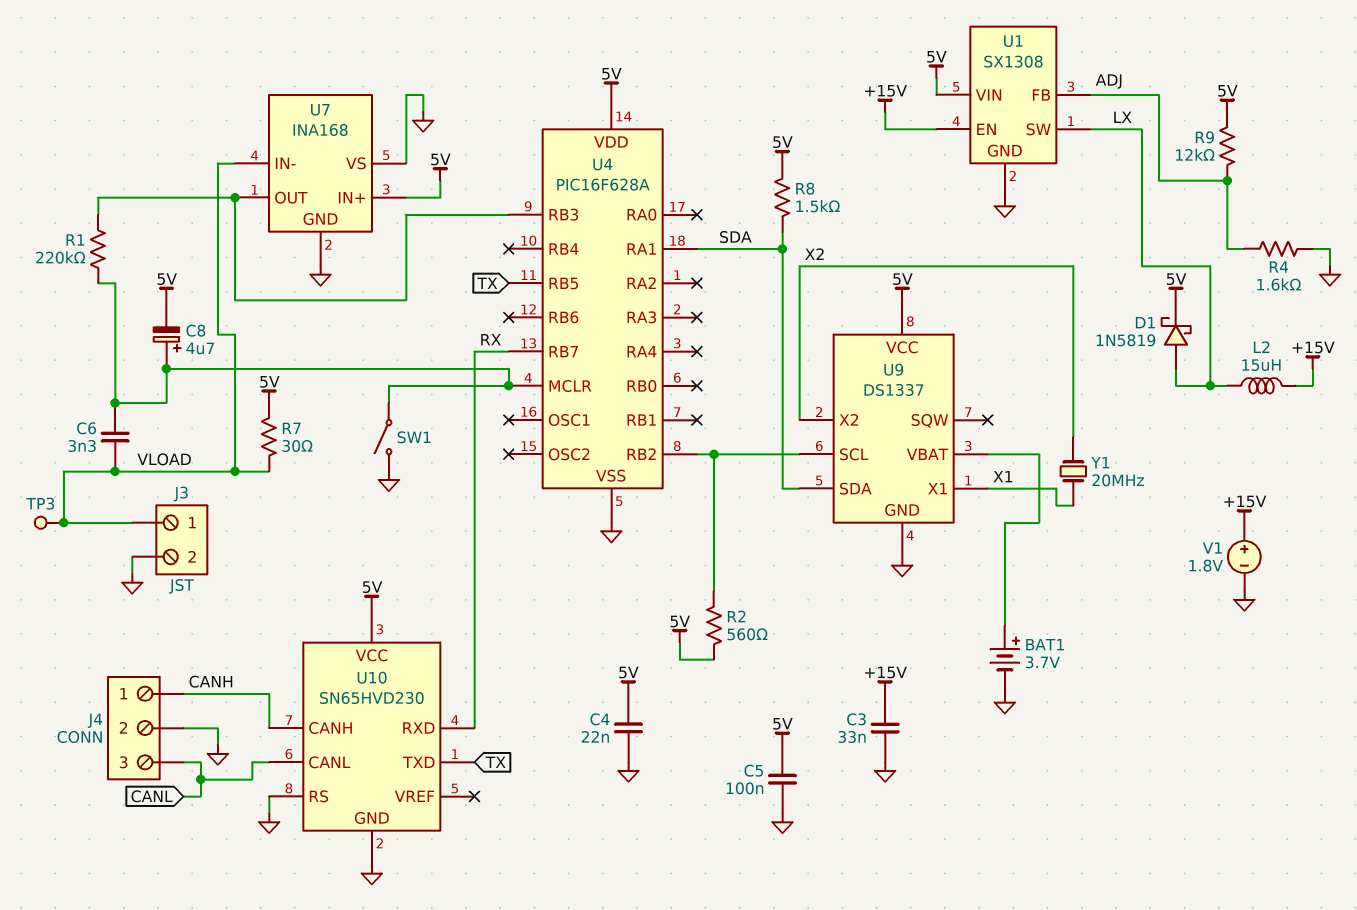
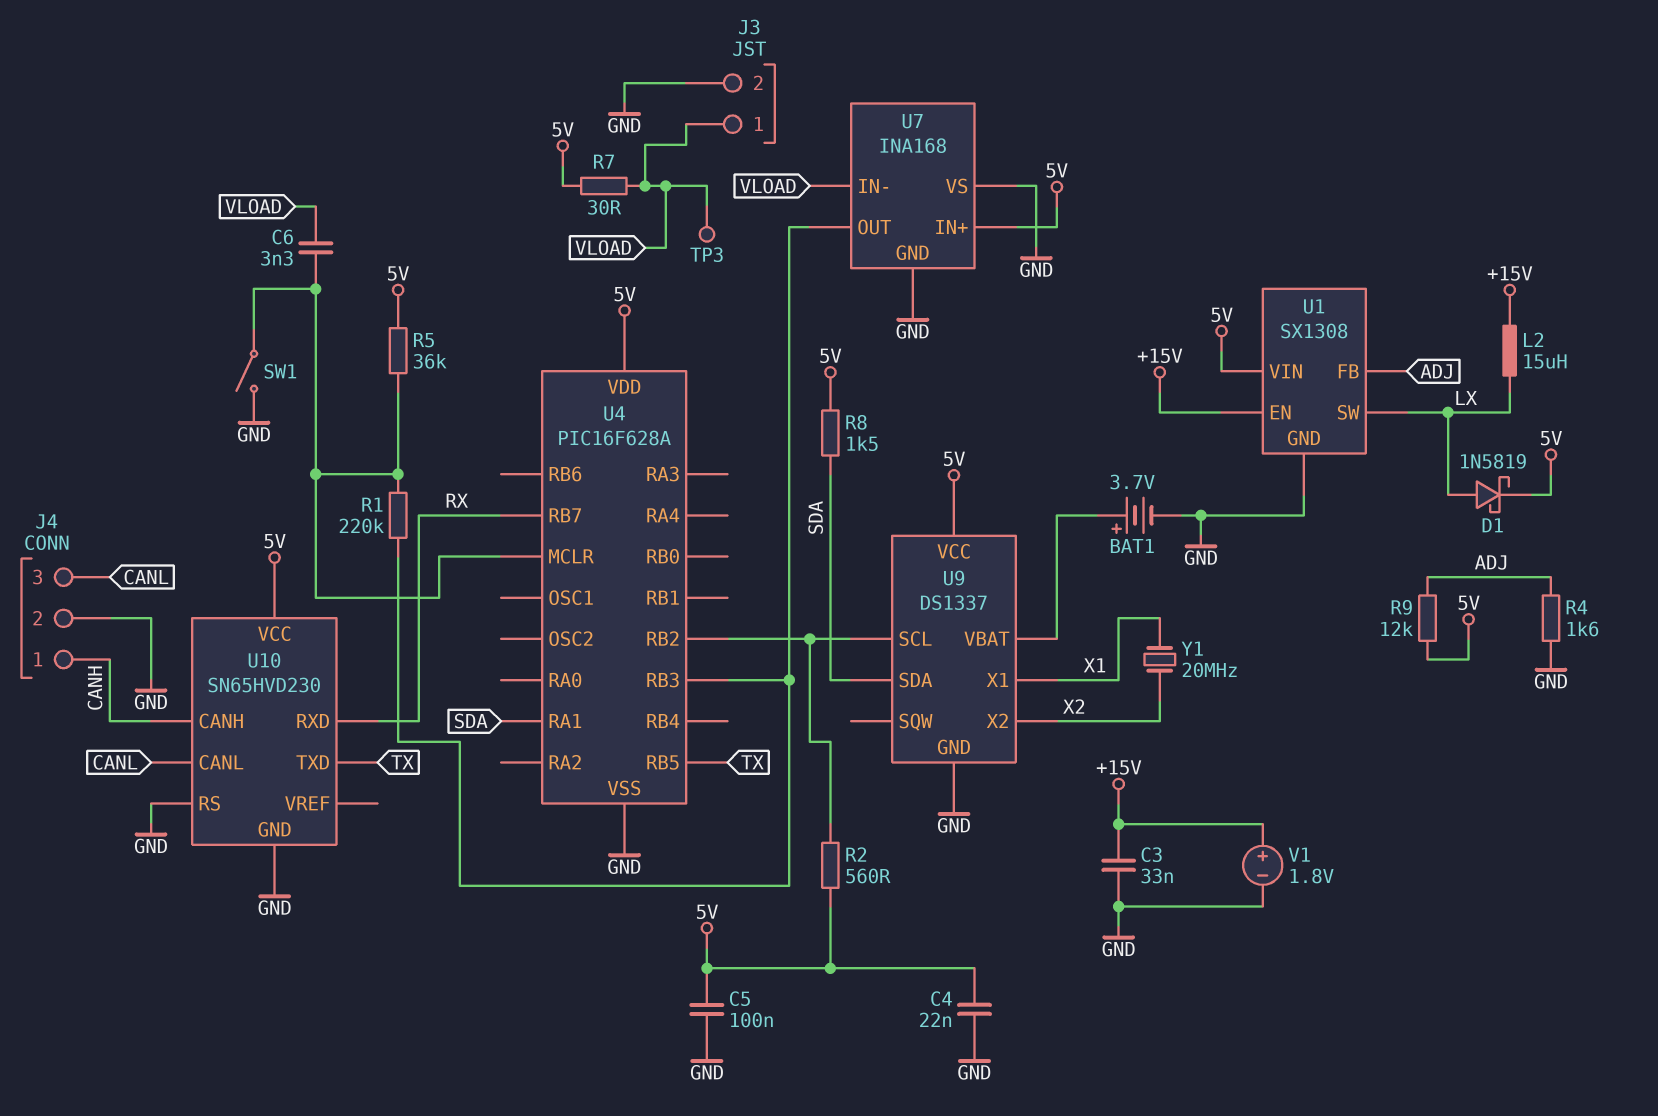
C8: 4.7uF (plus U4/MCLR, minus 5V) -> none
R5: none -> 36k (5V, U4/MCLR)

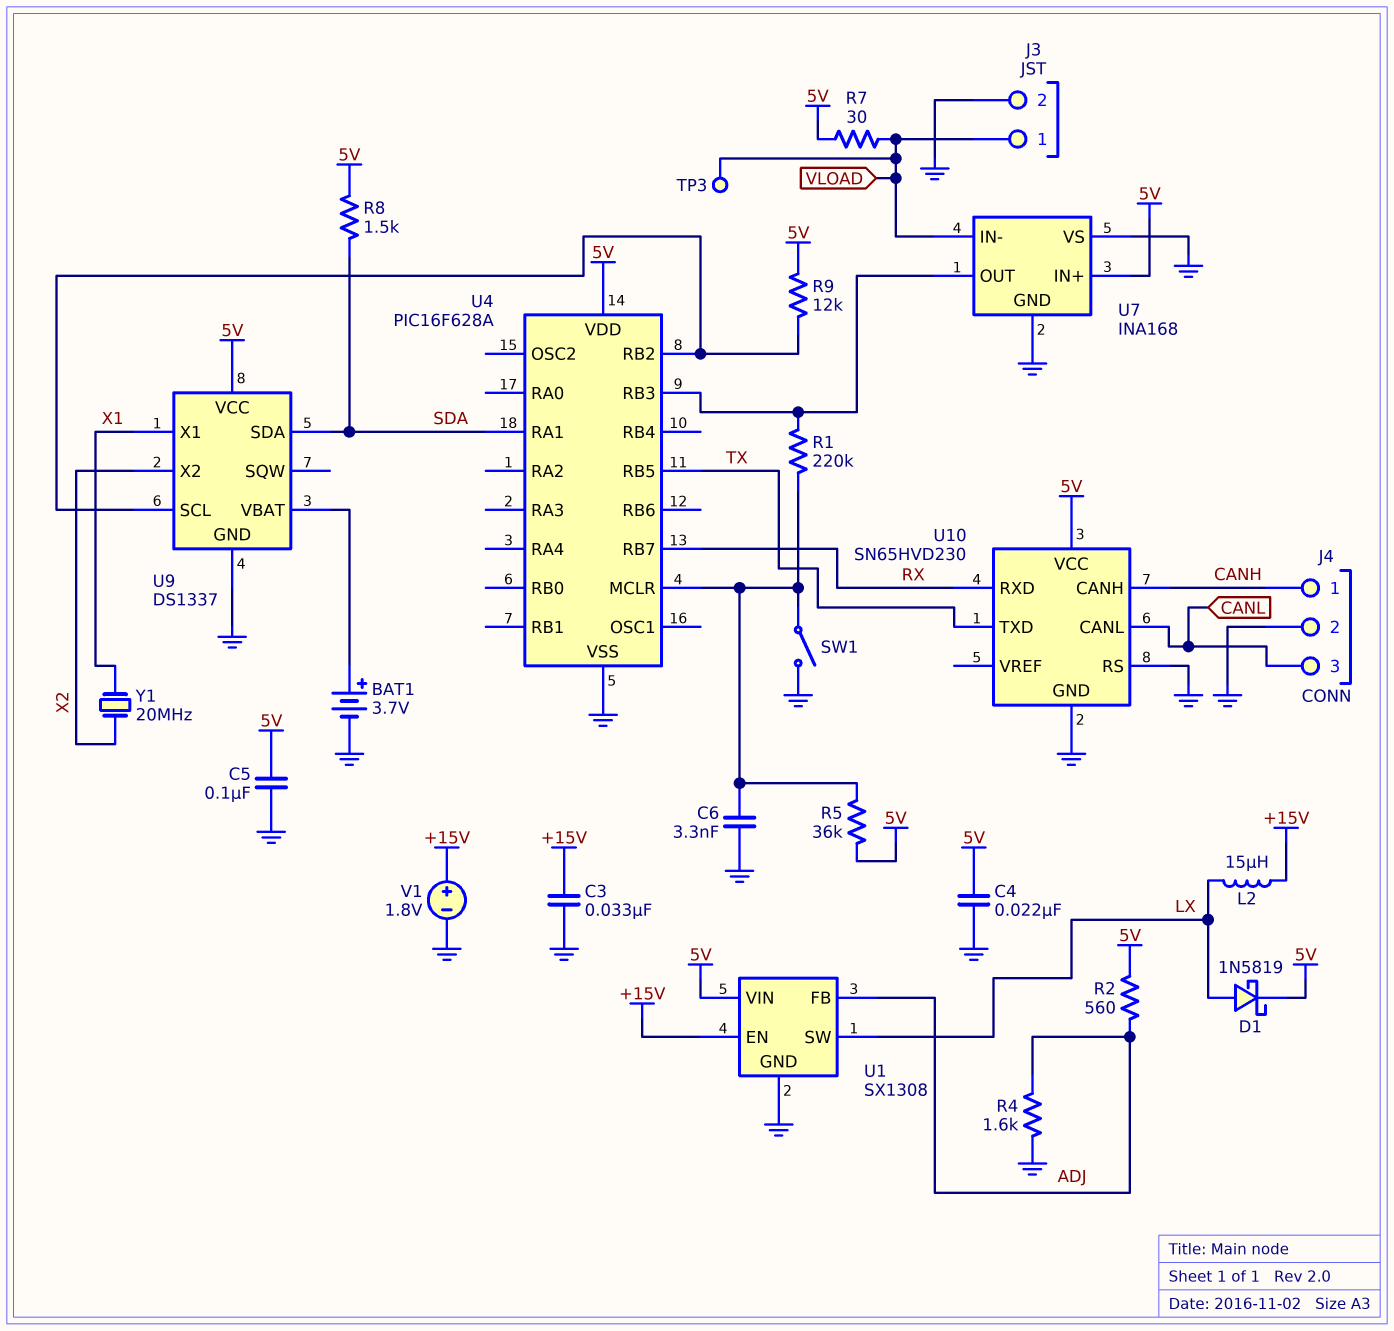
C6: 3.3nF (U4/MCLR, VLOAD) -> 3.3nF (GND, U4/MCLR)
R2: 560 (5V, U4/RB2) -> 560 (5V, ADJ)
R9: 12k (5V, ADJ) -> 12k (5V, U4/RB2)

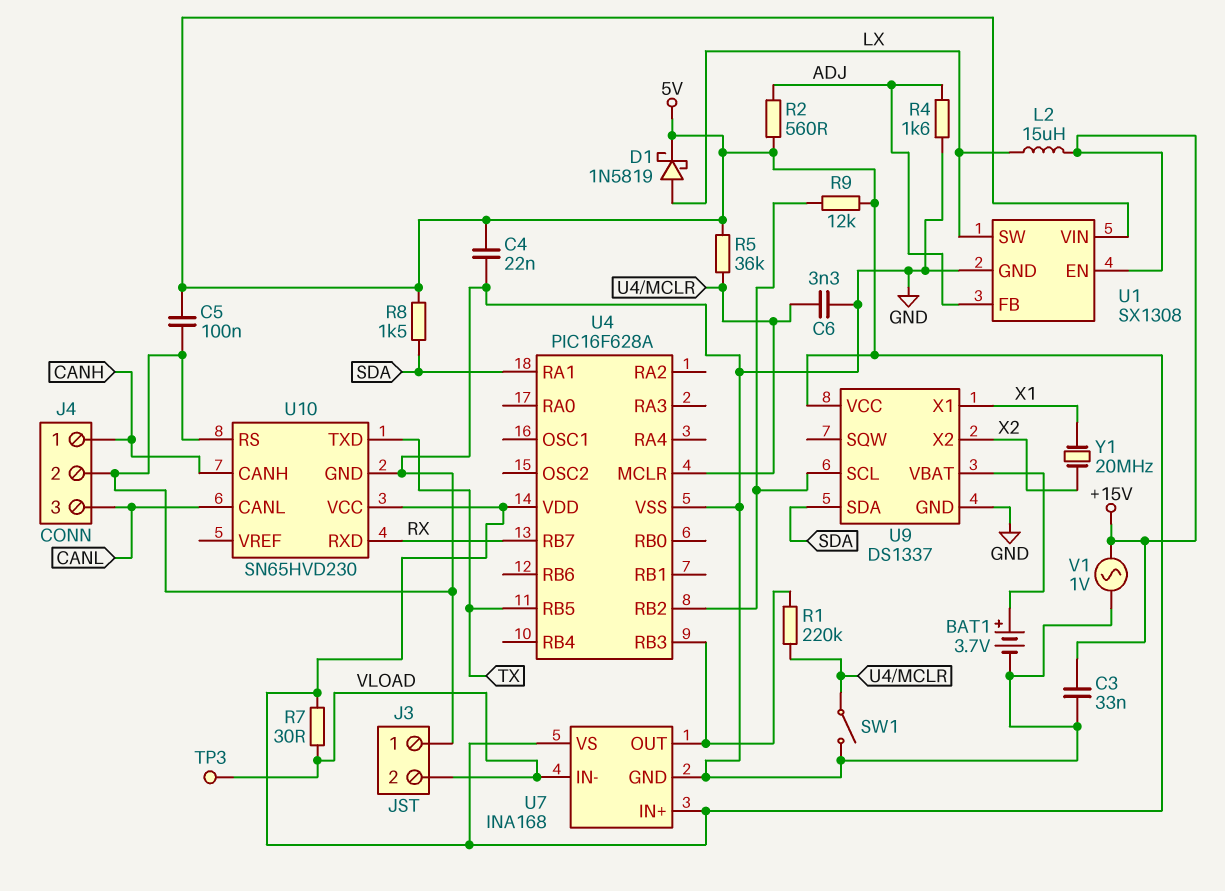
J3 pin 1: VLOAD -> GND
J3 pin 2: GND -> VLOAD
U7 pin VS: GND -> 5V
V1: 1.8V (plus +15V, minus GND) -> AC 1V (+15V, GND)

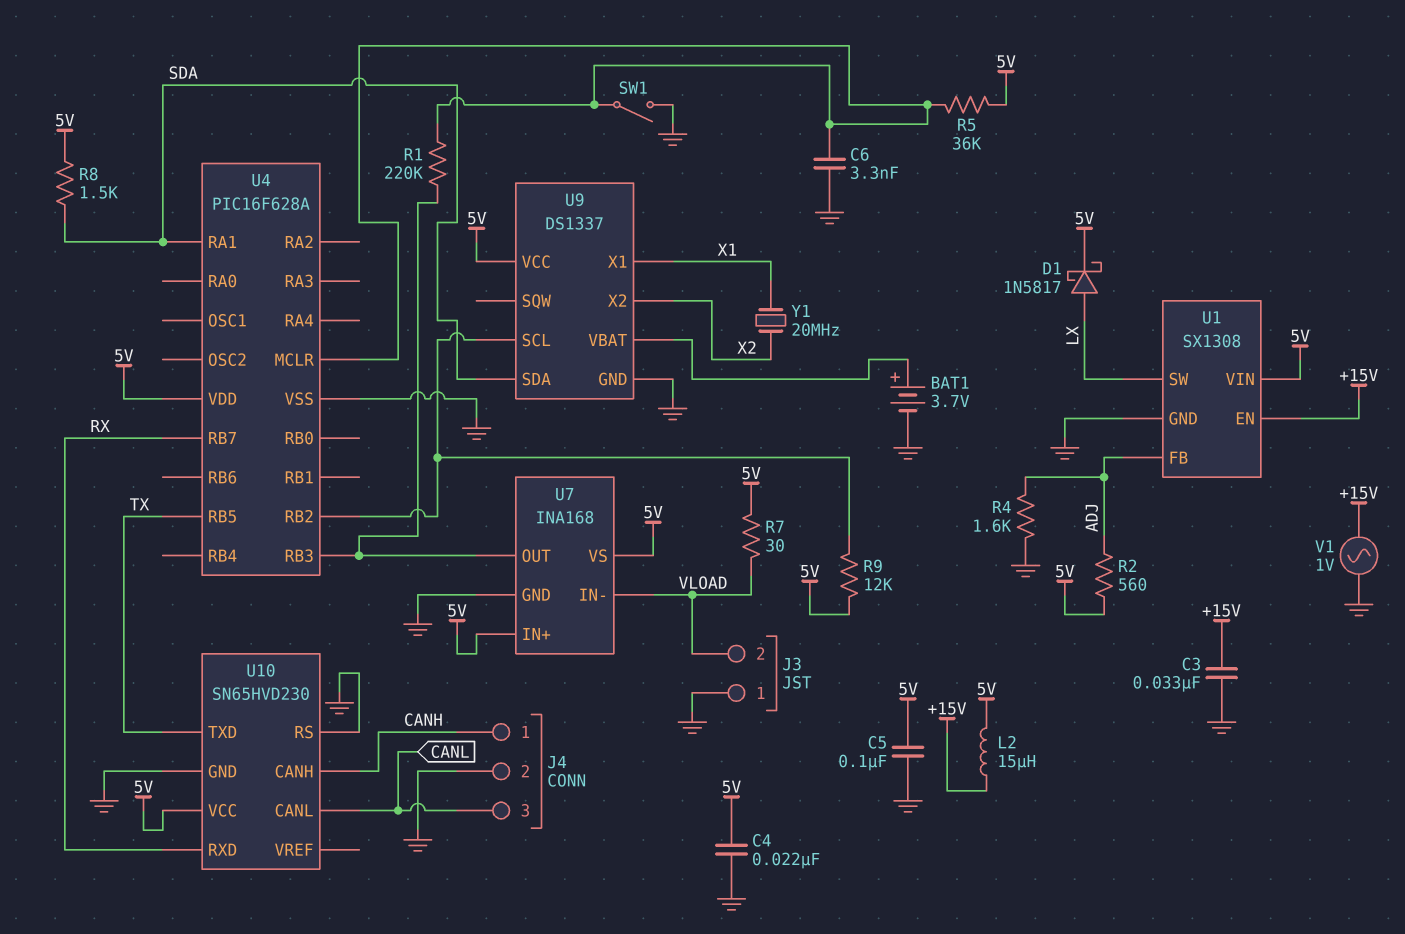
D1: schottky 1N5819 (A LX, K 5V) -> schottky 1N5817 (A LX, K 5V)
L2: 15uH (+15V, LX) -> 15uH (+15V, 5V)
TP3: test point (VLOAD) -> none

